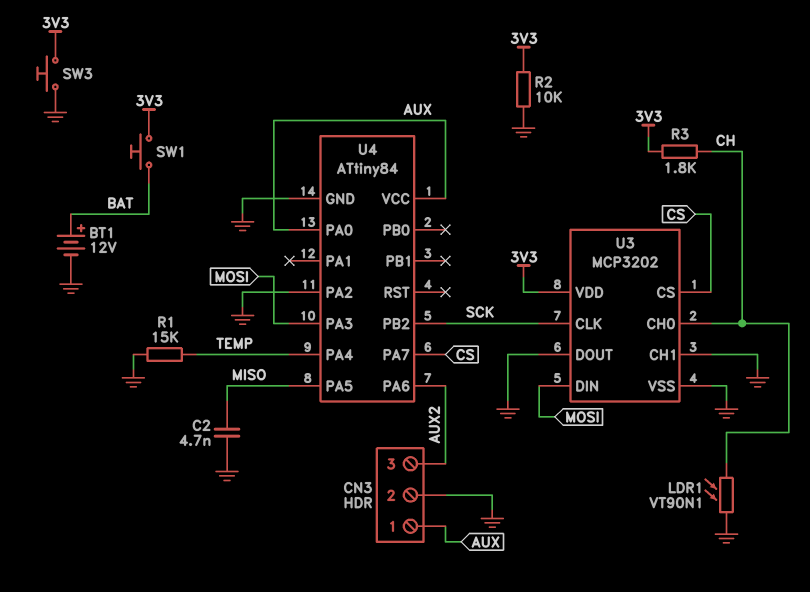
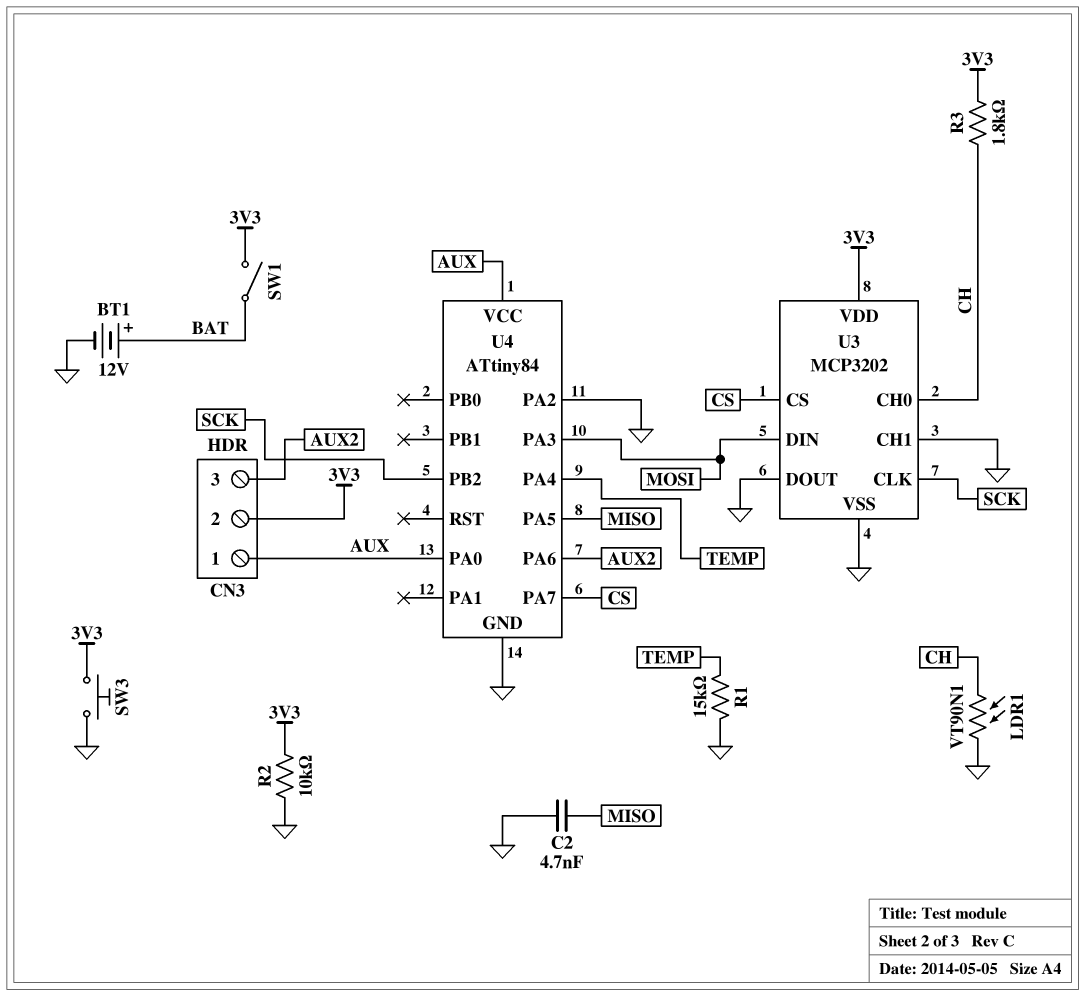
CN3 pin 2: GND -> 3V3
SW1: button (3V3, BAT) -> switch (3V3, BAT)

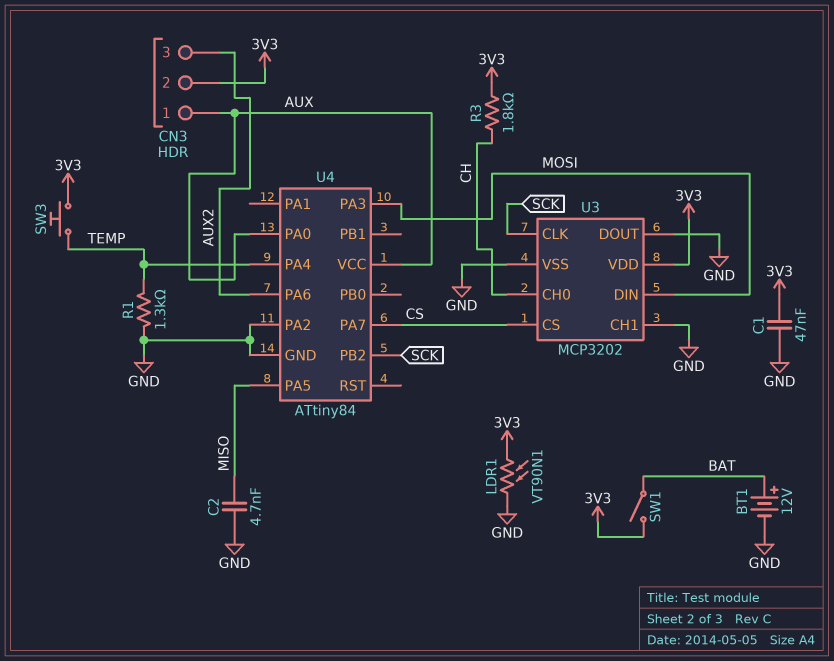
C1: none -> 47nF (3V3, GND)
LDR1: VT90N1 (CH, GND) -> VT90N1 (3V3, GND)
R1: 15k (GND, TEMP) -> 1.3k (GND, TEMP)
R2: 10k (3V3, GND) -> none
SW3: button (3V3, GND) -> button (3V3, TEMP)

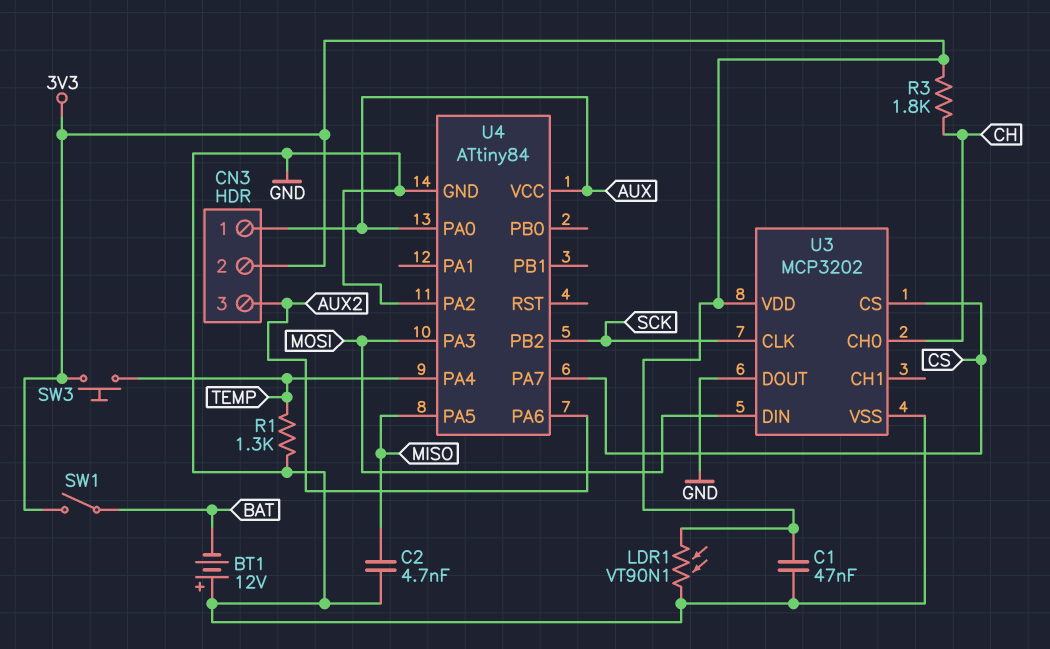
BT1: 12V (plus BAT, minus GND) -> 12V (plus GND, minus BAT)
U3 pin CH1: GND -> none

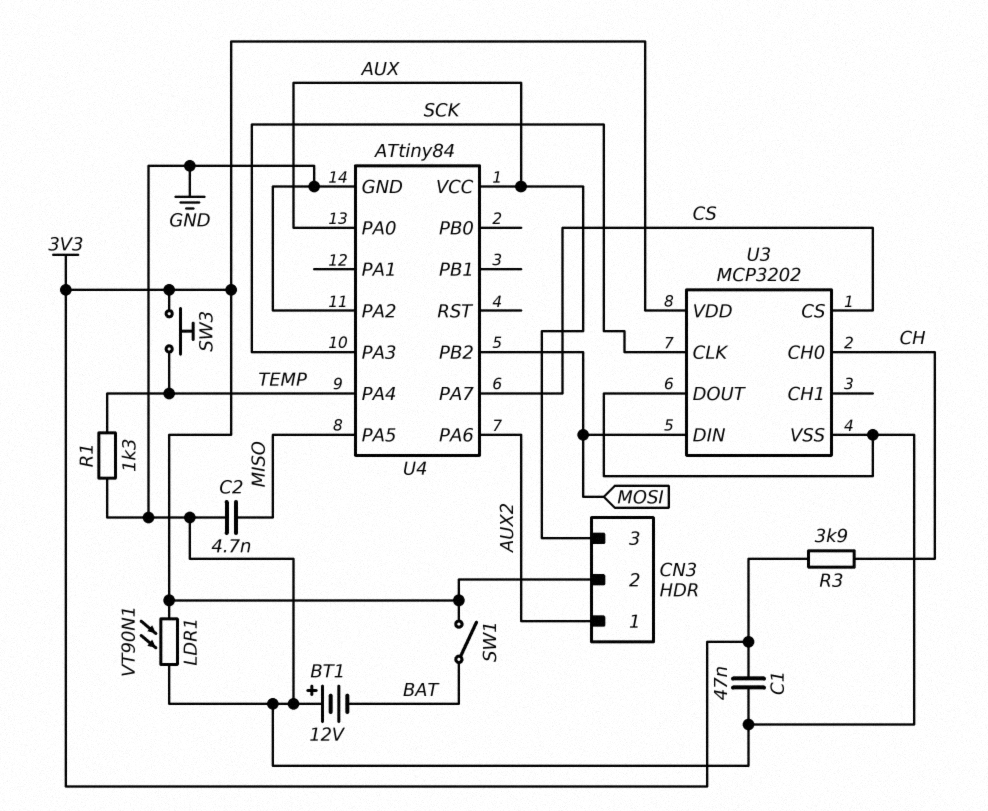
CN3 pin 1: AUX -> AUX2
CN3 pin 3: AUX2 -> AUX
R3: 1.8k (3V3, CH) -> 3.9k (3V3, CH)
U4 pin PA3: MOSI -> SCK
U4 pin PB2: SCK -> MOSI

